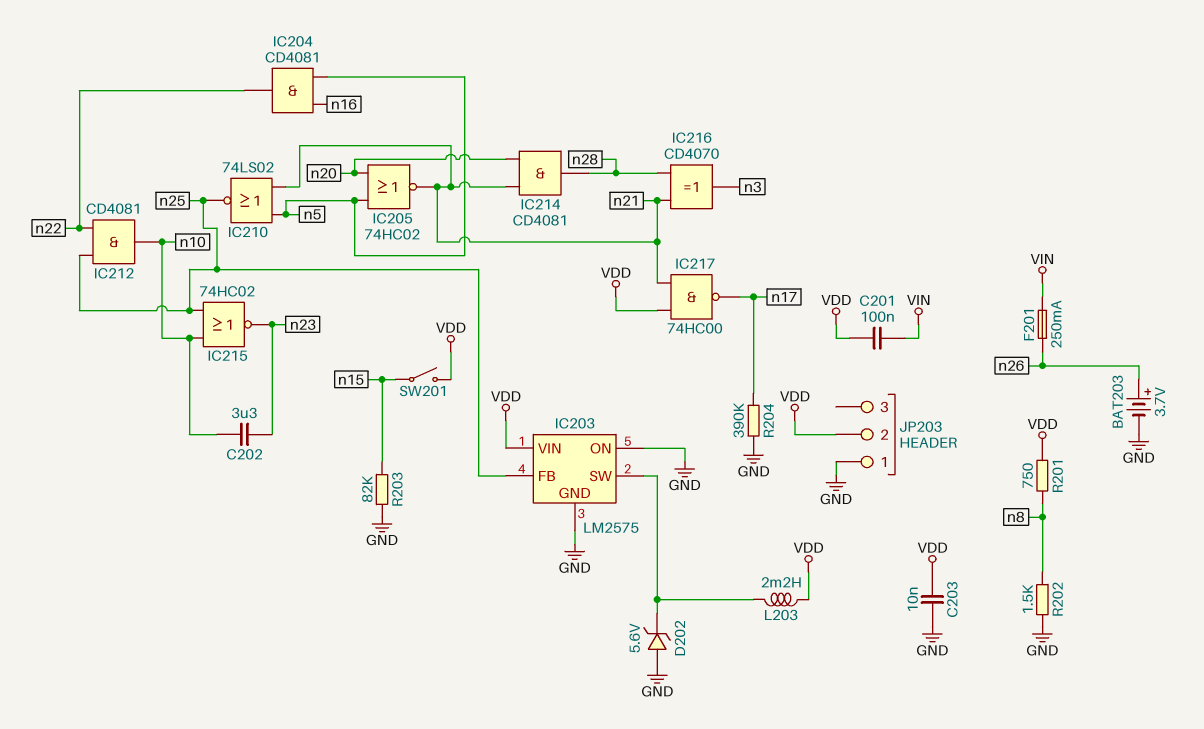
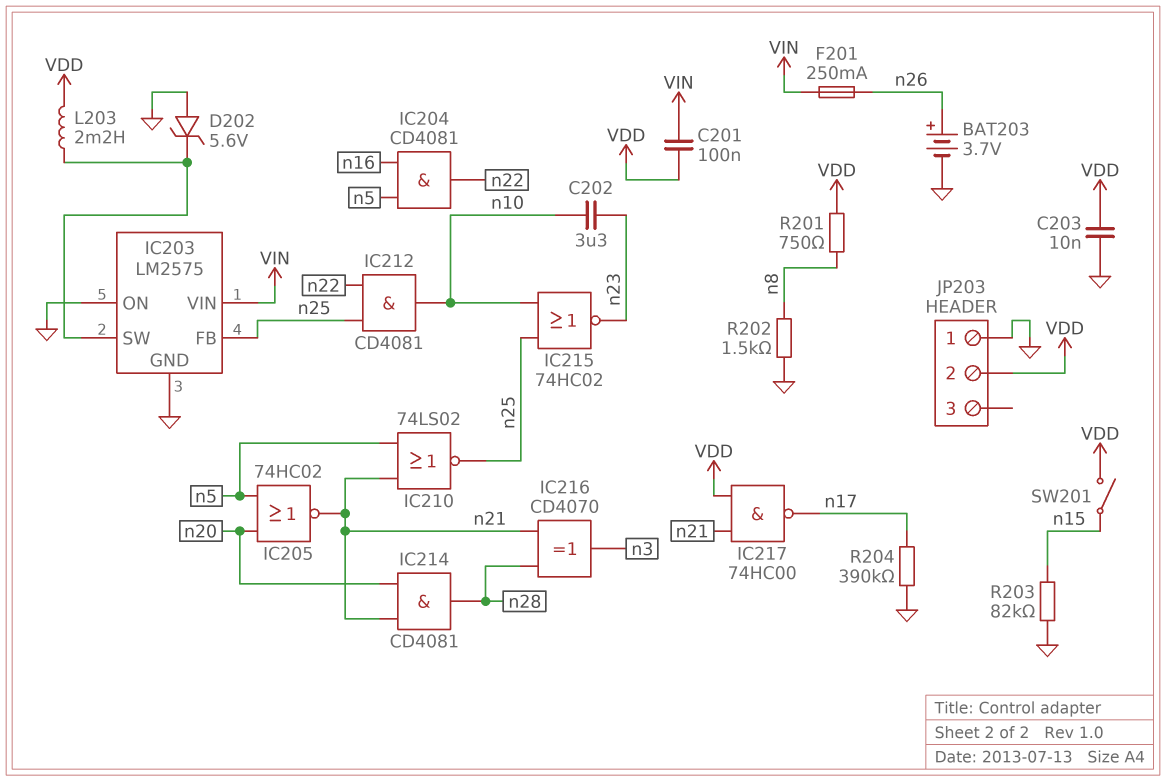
IC203 pin VIN: VDD -> VIN

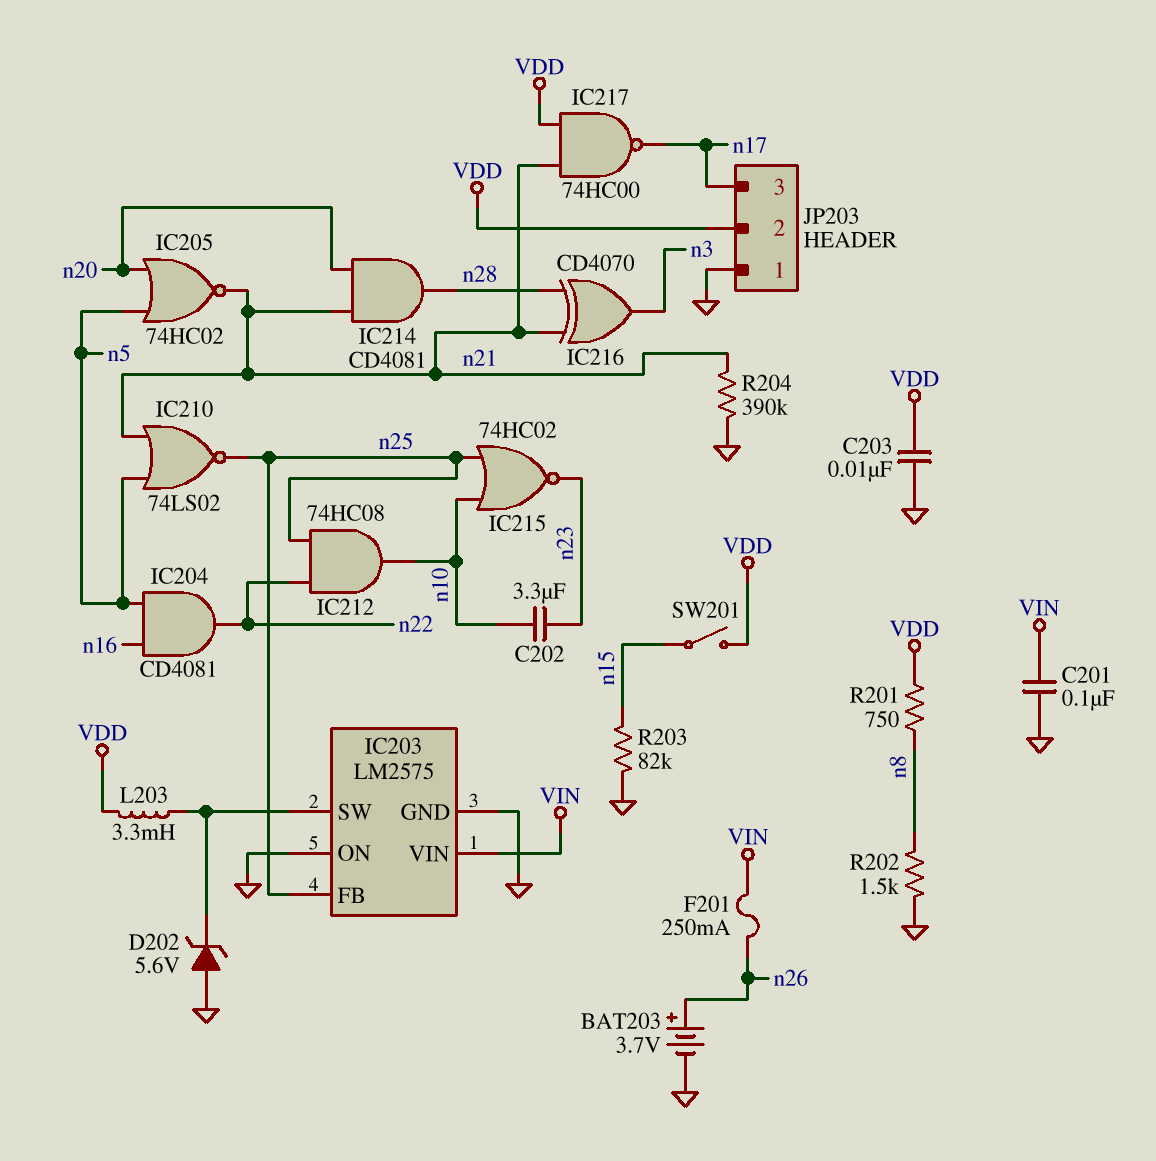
C201: 100nF (VDD, VIN) -> 100nF (GND, VIN)
IC212: AND CD4081 (in n22, in n25, out n10) -> AND 74HC08 (in n22, in n25, out n10)
JP203 pin 3: none -> n17
L203: 2.2mH (IC203/SW, VDD) -> 3.3mH (IC203/SW, VDD)
R204: 390k (GND, n17) -> 390k (GND, n21)

